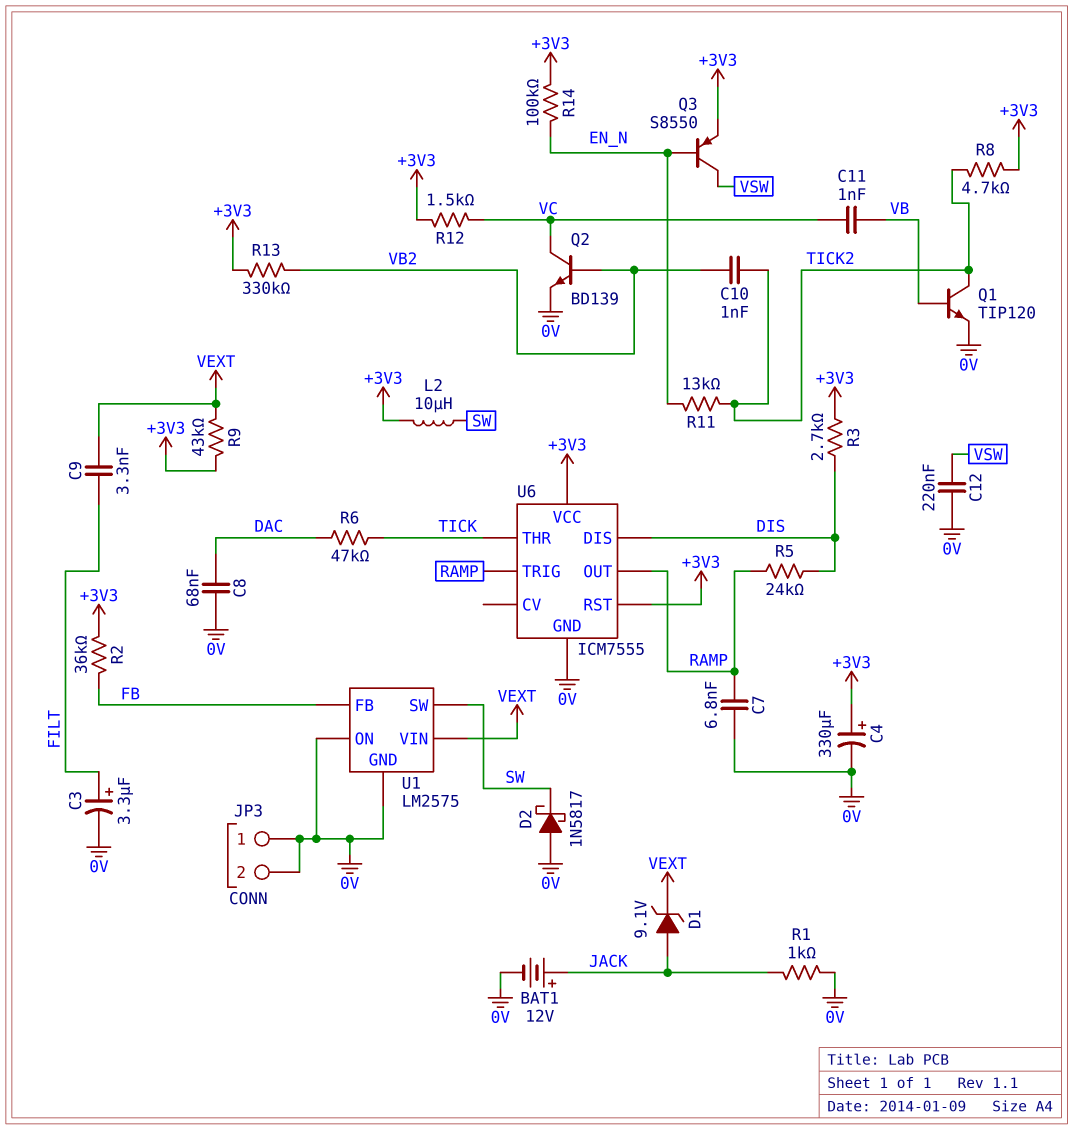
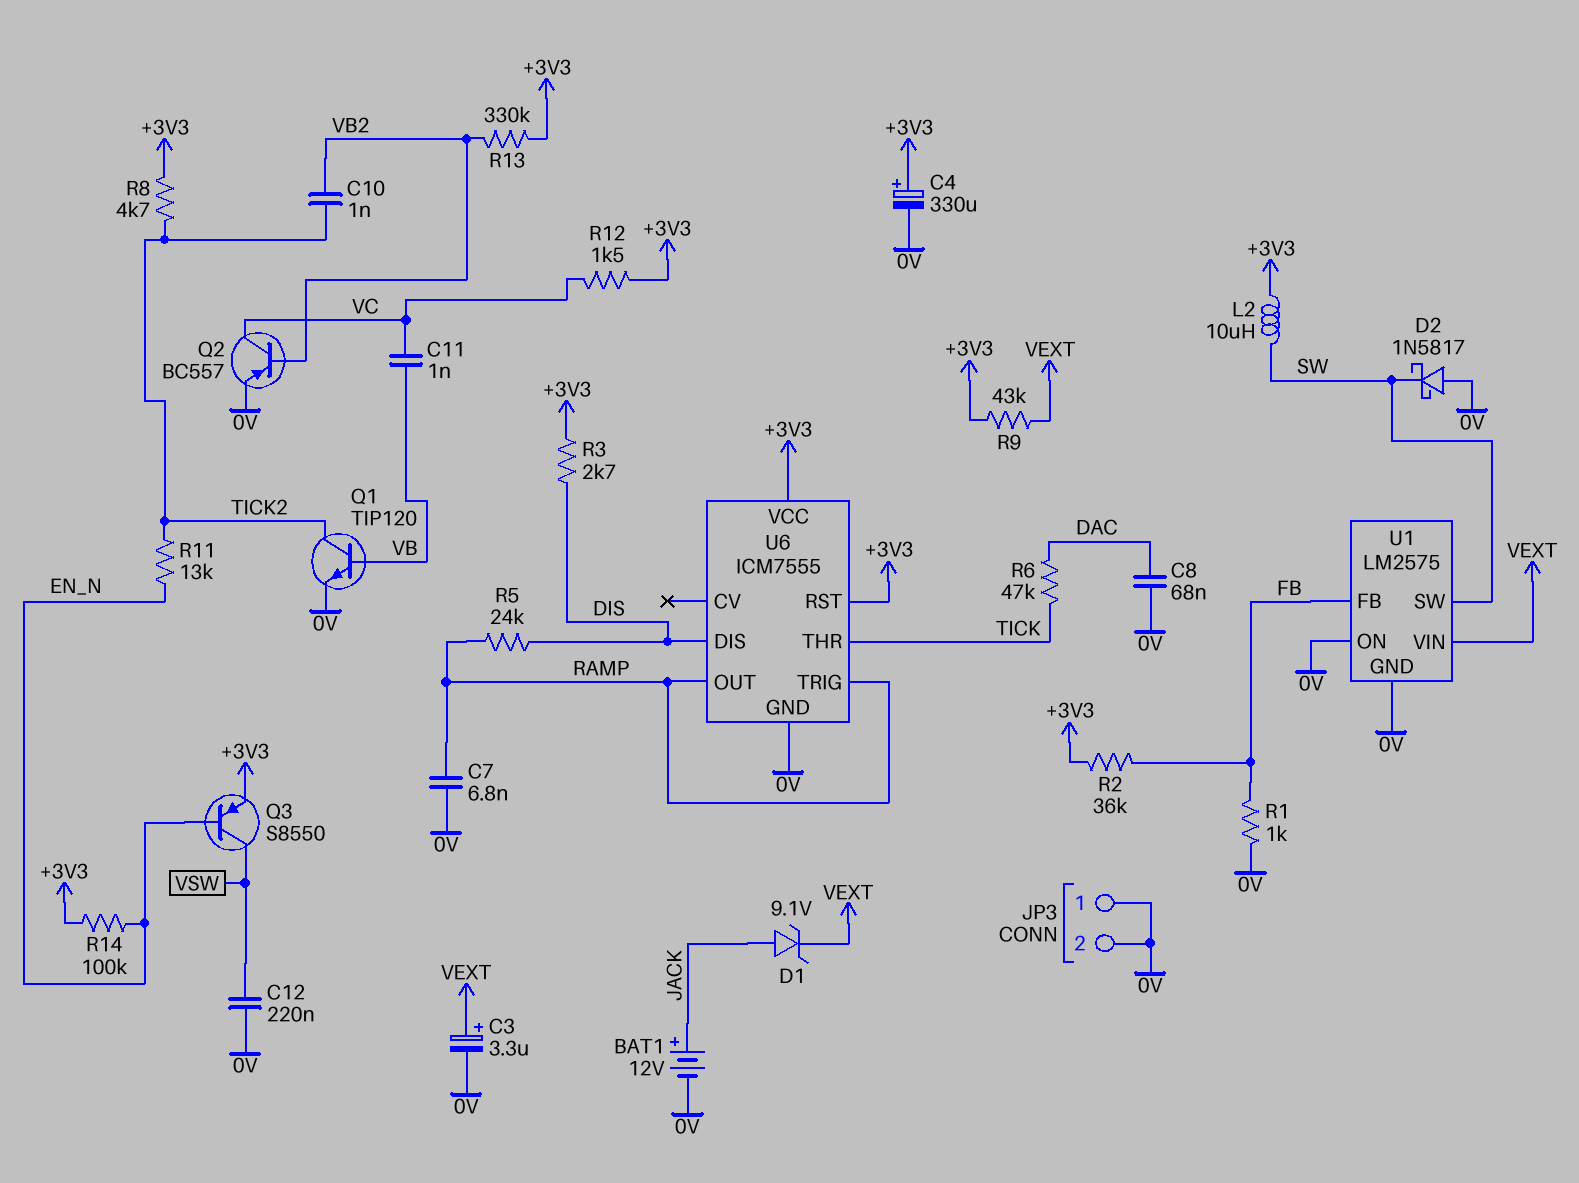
C3: 3.3uF (plus FILT, minus 0V) -> 3.3uF (plus VEXT, minus 0V)
C9: 3.3nF (FILT, VEXT) -> none
Q2: NPN BD139 (B VB2, C VC, E 0V) -> PNP BC557 (B VB2, C VC, E 0V)
R1: 1k (0V, JACK) -> 1k (0V, FB)

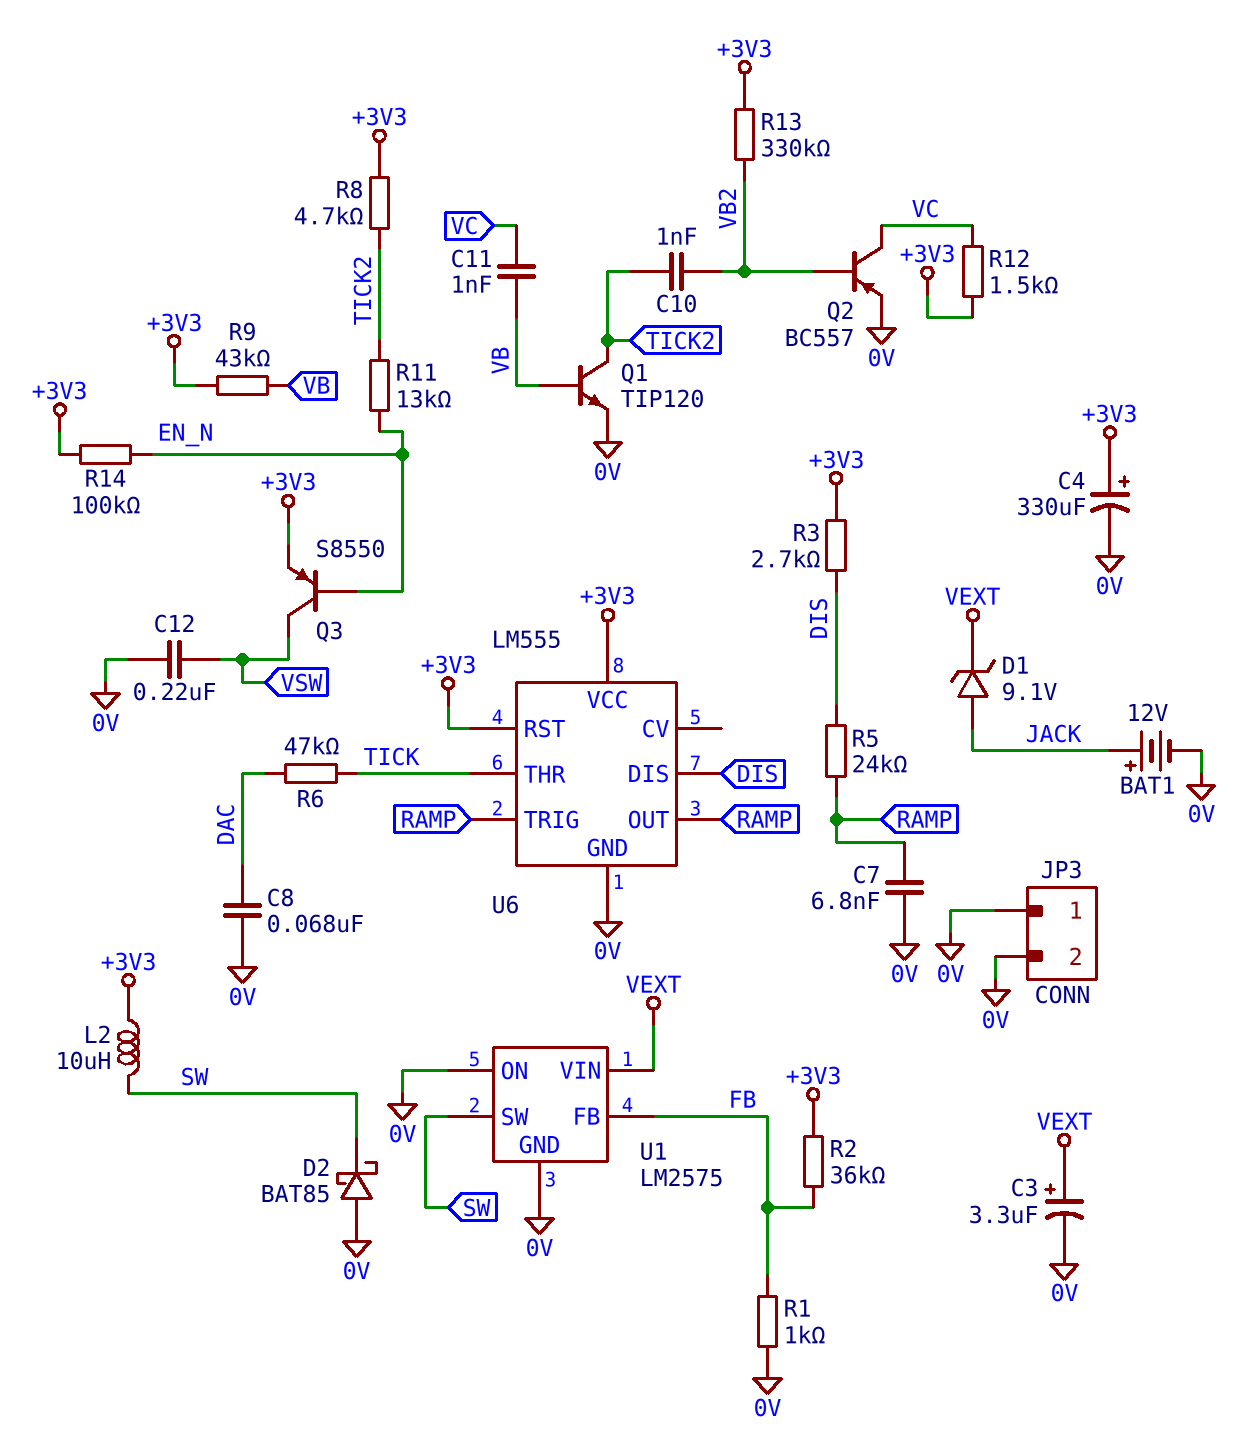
D2: schottky 1N5817 (A 0V, K SW) -> schottky BAT85 (A 0V, K SW)
R9: 43k (+3V3, VEXT) -> 43k (+3V3, VB)
U6: ICM7555 -> LM555

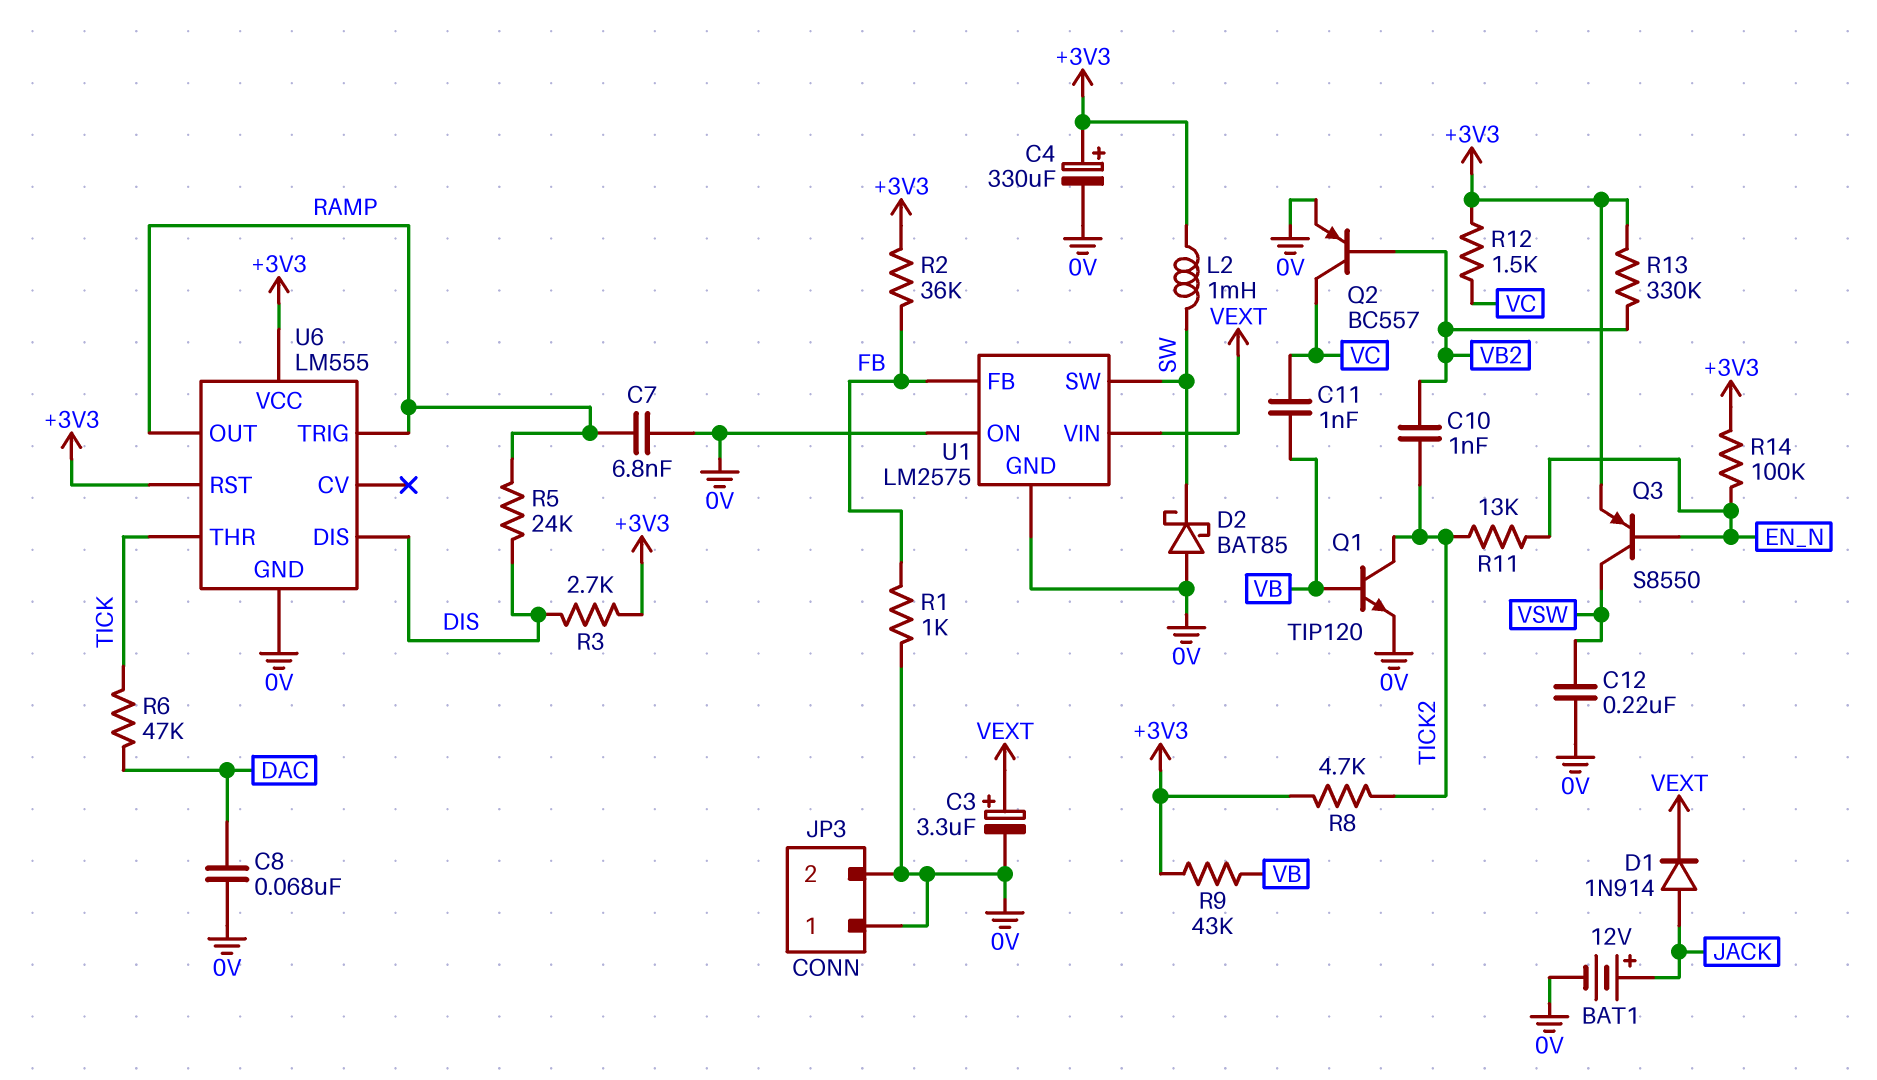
D1: zener 9.1V (A JACK, K VEXT) -> diode 1N914 (A JACK, K VEXT)
L2: 10uH (+3V3, SW) -> 1mH (+3V3, SW)

